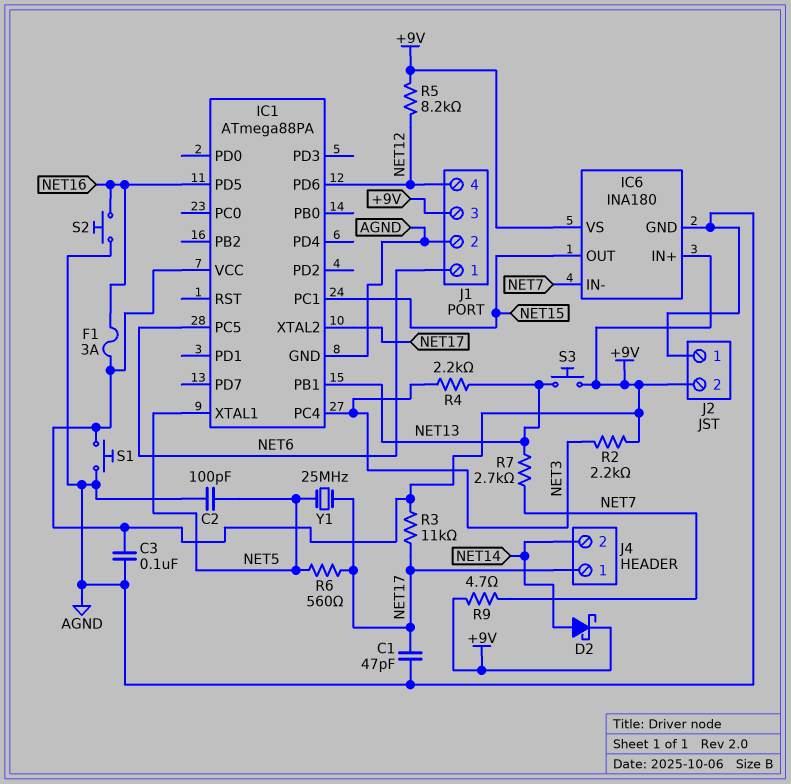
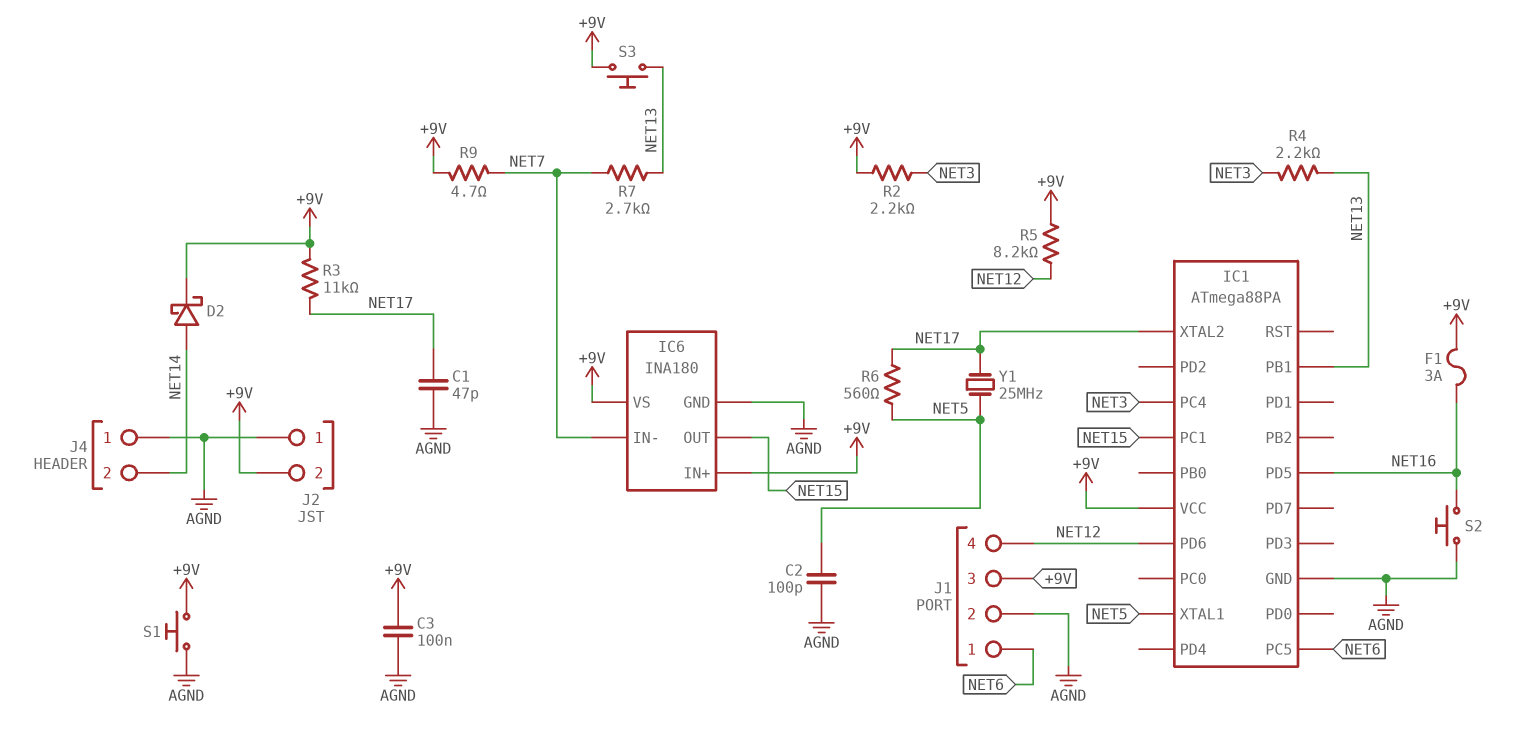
J4 pin 1: NET17 -> AGND

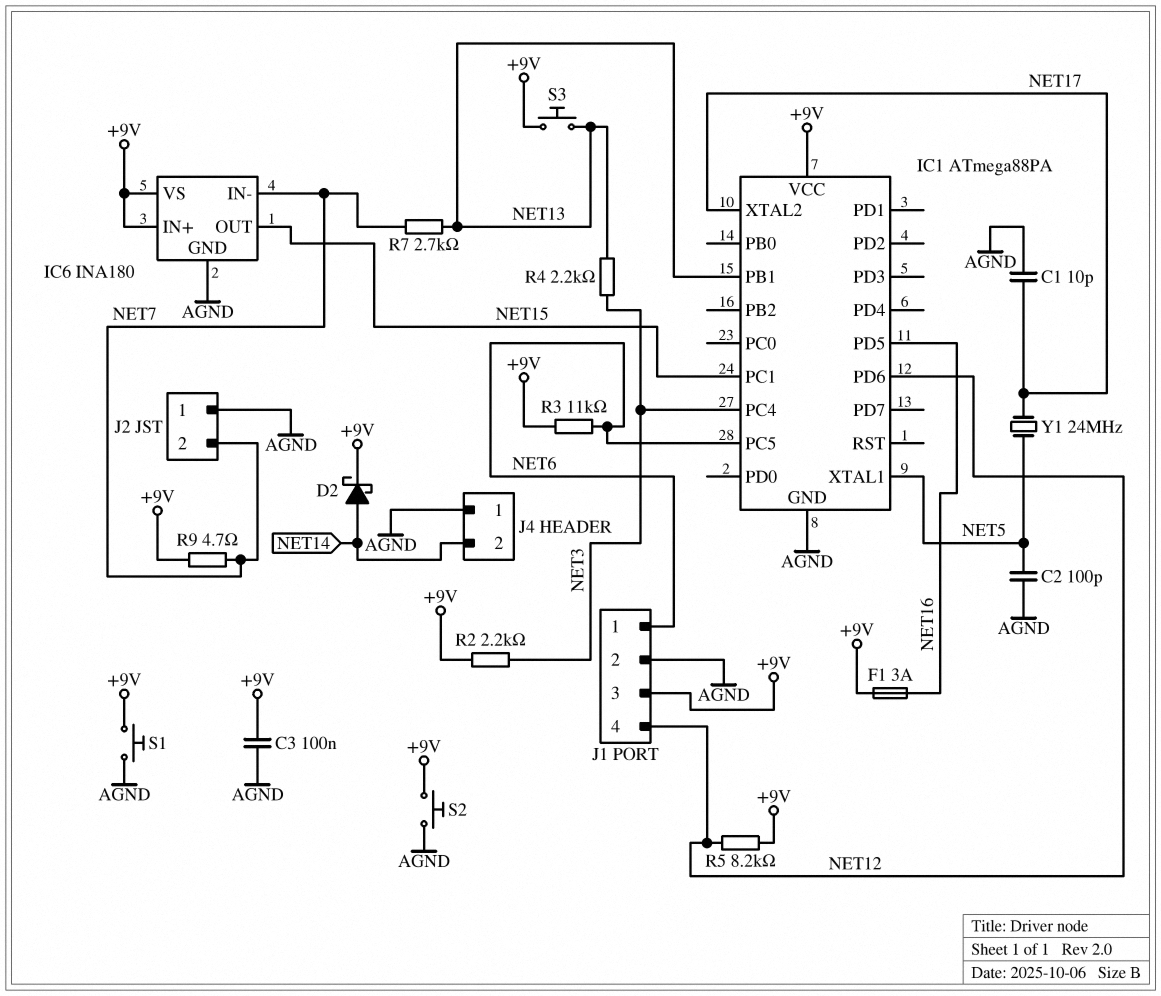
C1: 47pF (AGND, NET17) -> 10pF (AGND, NET17)
J2 pin 2: +9V -> NET7
R3: 11k (+9V, NET17) -> 11k (+9V, NET6)
R6: 560 (NET5, NET17) -> none
S2: button (AGND, NET16) -> button (+9V, AGND)
Y1: 25MHz (NET5, NET17) -> 24MHz (NET5, NET17)

